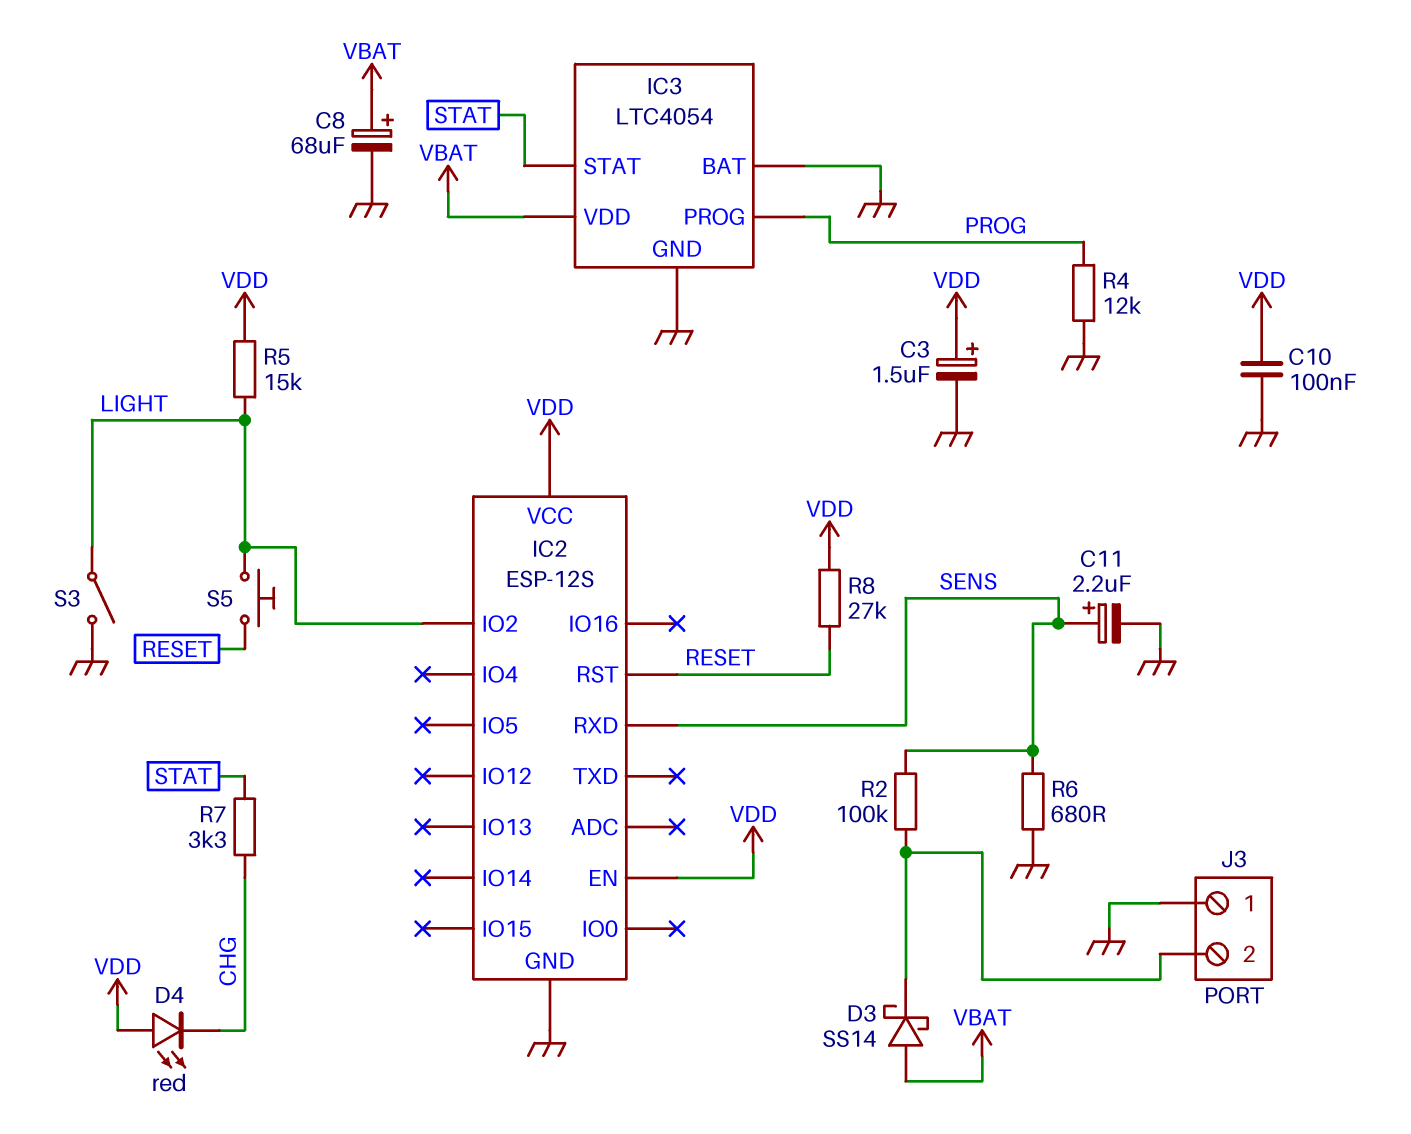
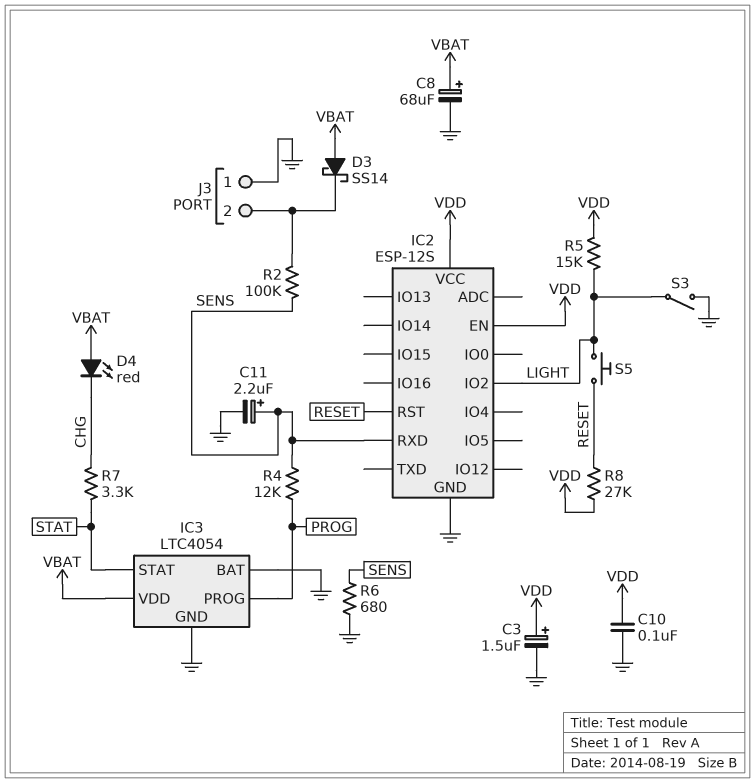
D4: LED red (A VDD, K CHG) -> LED red (A VBAT, K CHG)
R4: 12k (GND, PROG) -> 12k (PROG, SENS)

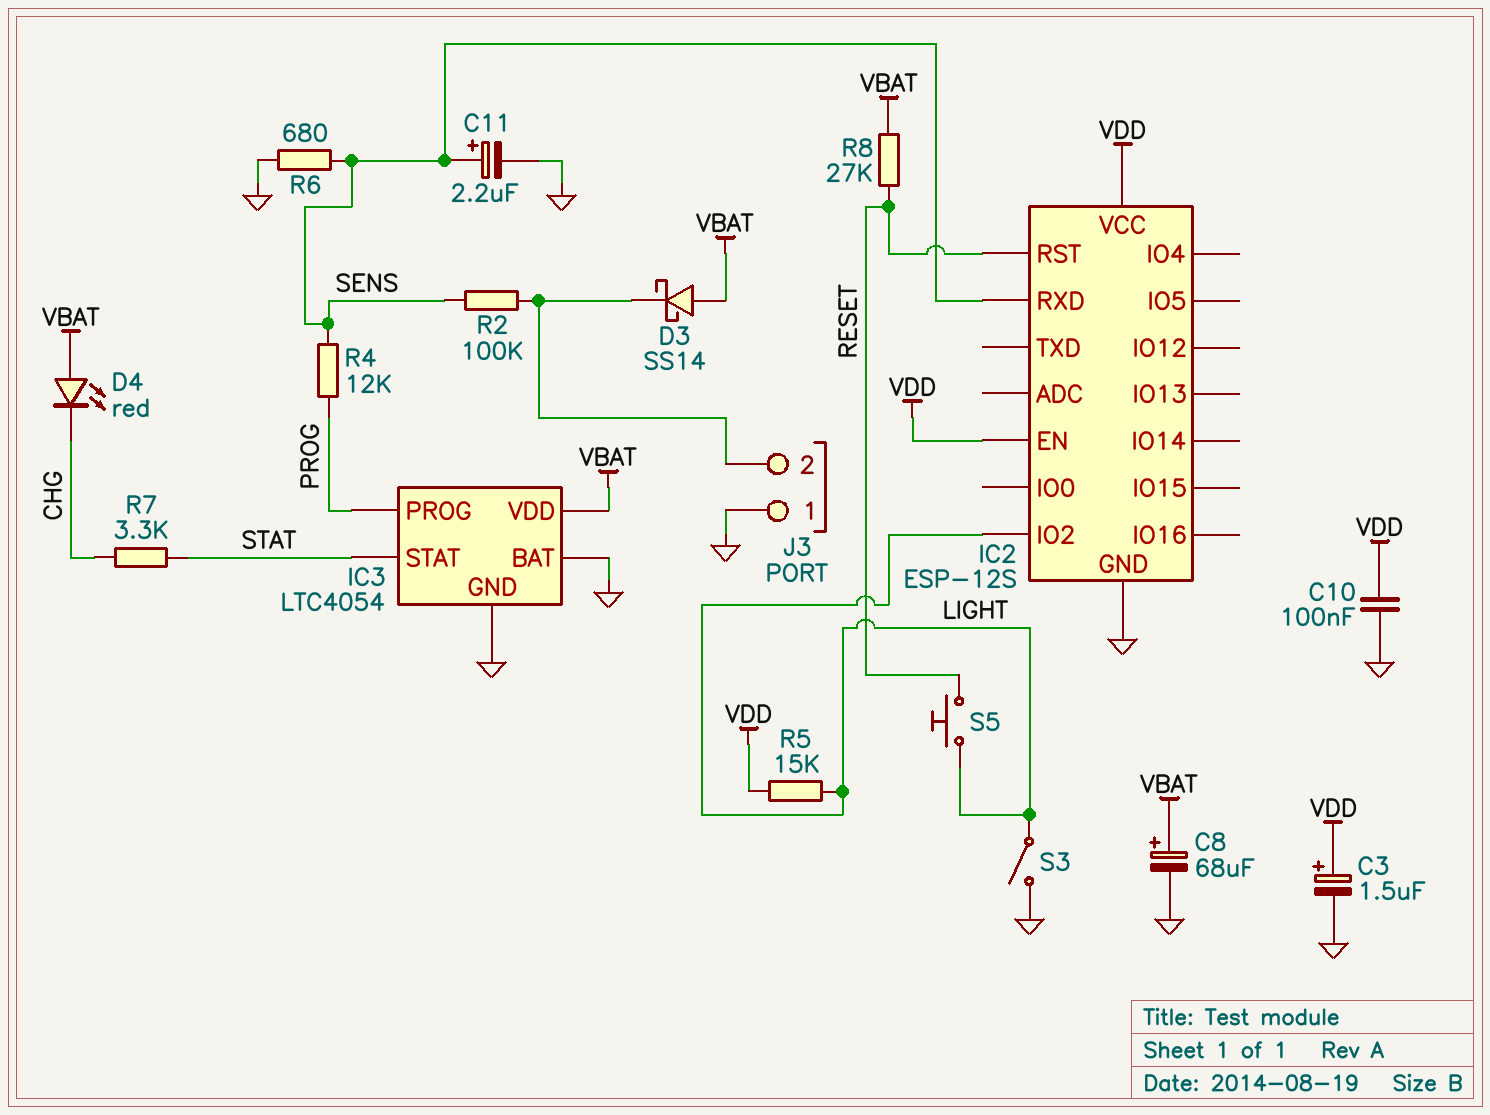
R8: 27k (RESET, VDD) -> 27k (RESET, VBAT)

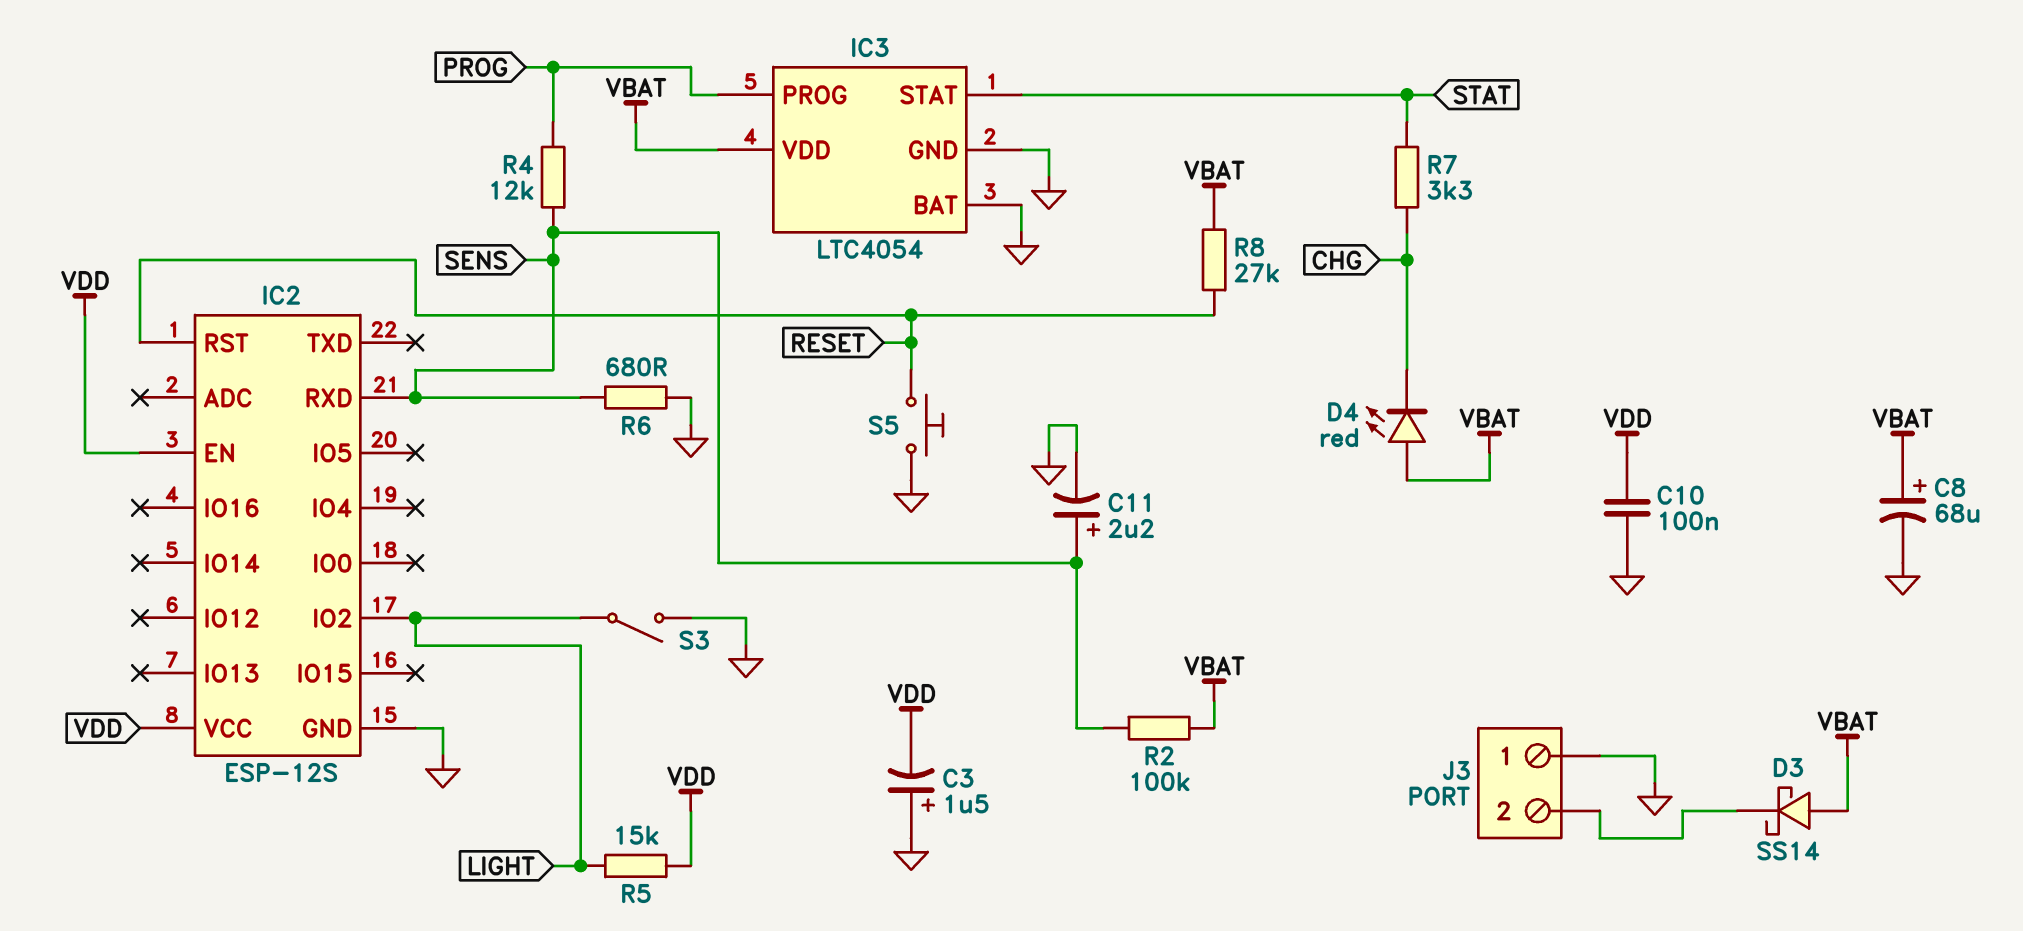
C3: 1.5uF (plus VDD, minus GND) -> 1.5uF (plus GND, minus VDD)
R2: 100k (J3/2, SENS) -> 100k (SENS, VBAT)
S5: button (LIGHT, RESET) -> button (GND, RESET)

